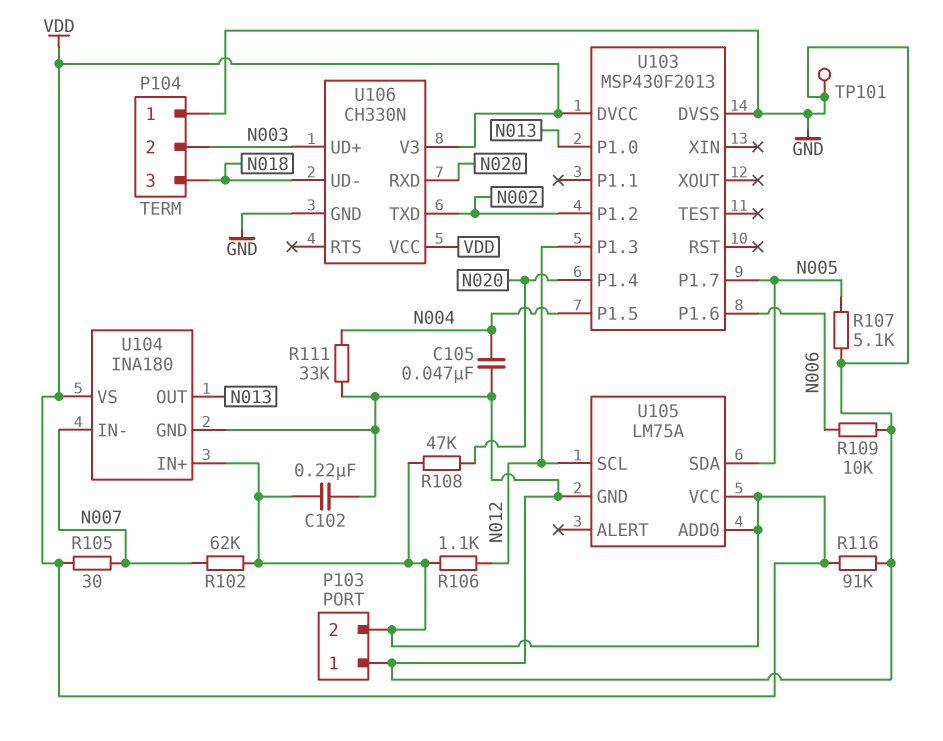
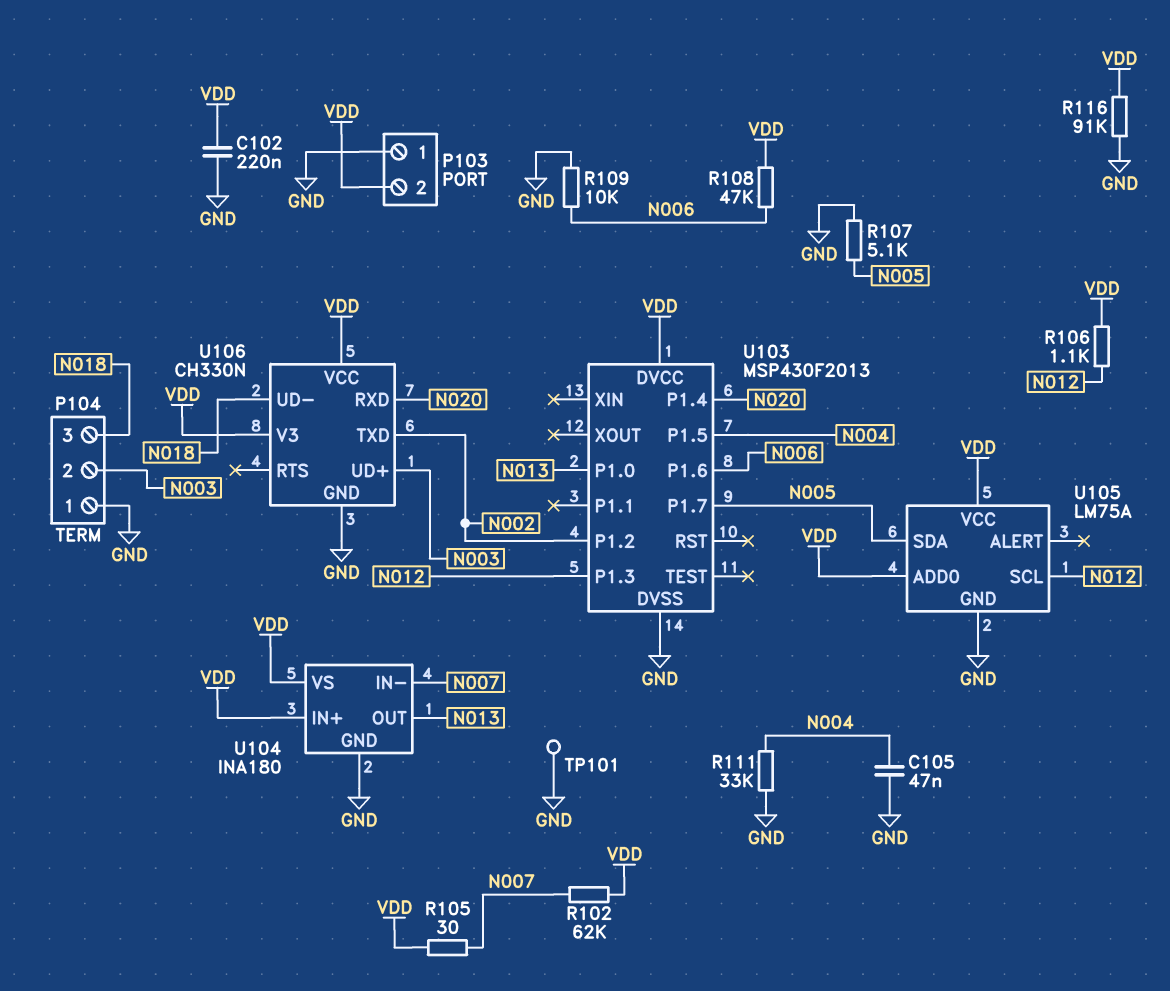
R108: 47k (N020, VDD) -> 47k (N006, VDD)

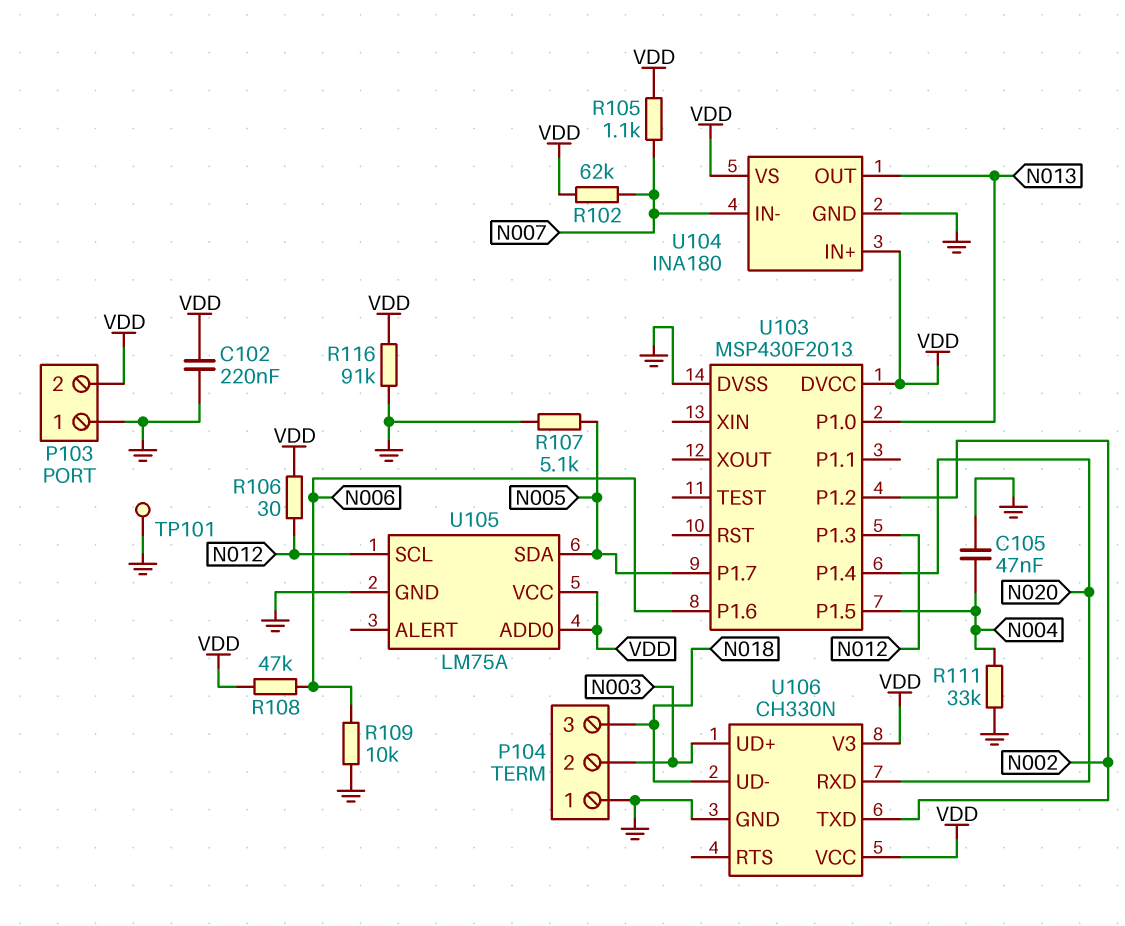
R105: 30 (N007, VDD) -> 1.1k (N007, VDD)
R106: 1.1k (N012, VDD) -> 30 (N012, VDD)

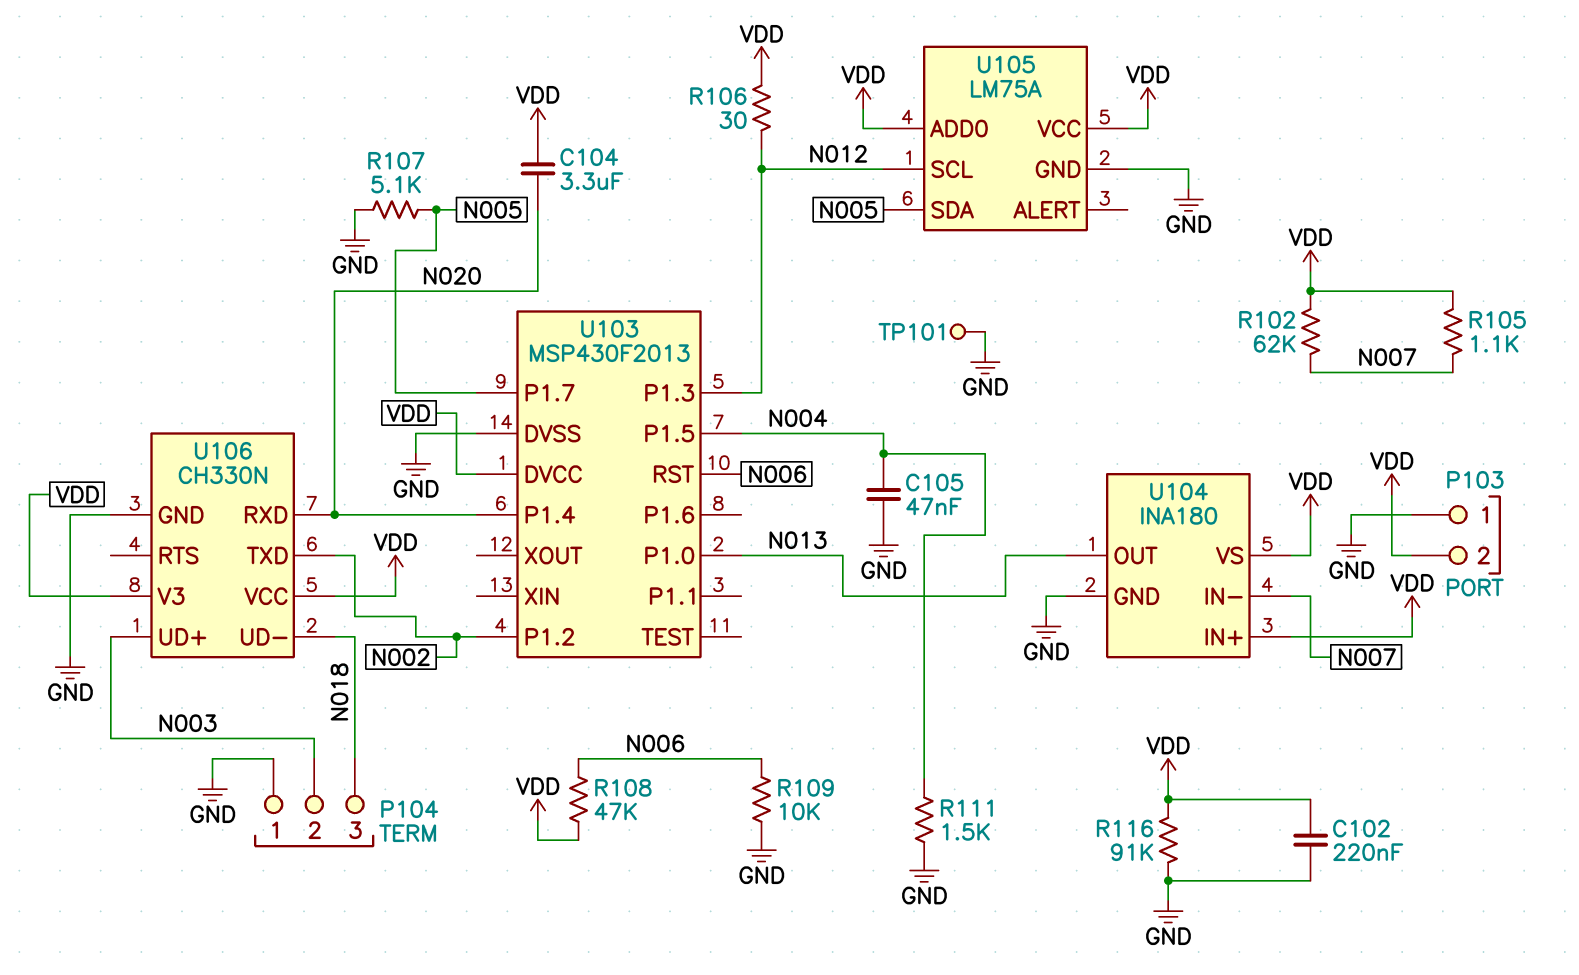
C104: none -> 3.3uF (N020, VDD)
R111: 33k (GND, N004) -> 1.5k (GND, N004)
U103 pin P1.6: N006 -> none
U103 pin RST: none -> N006

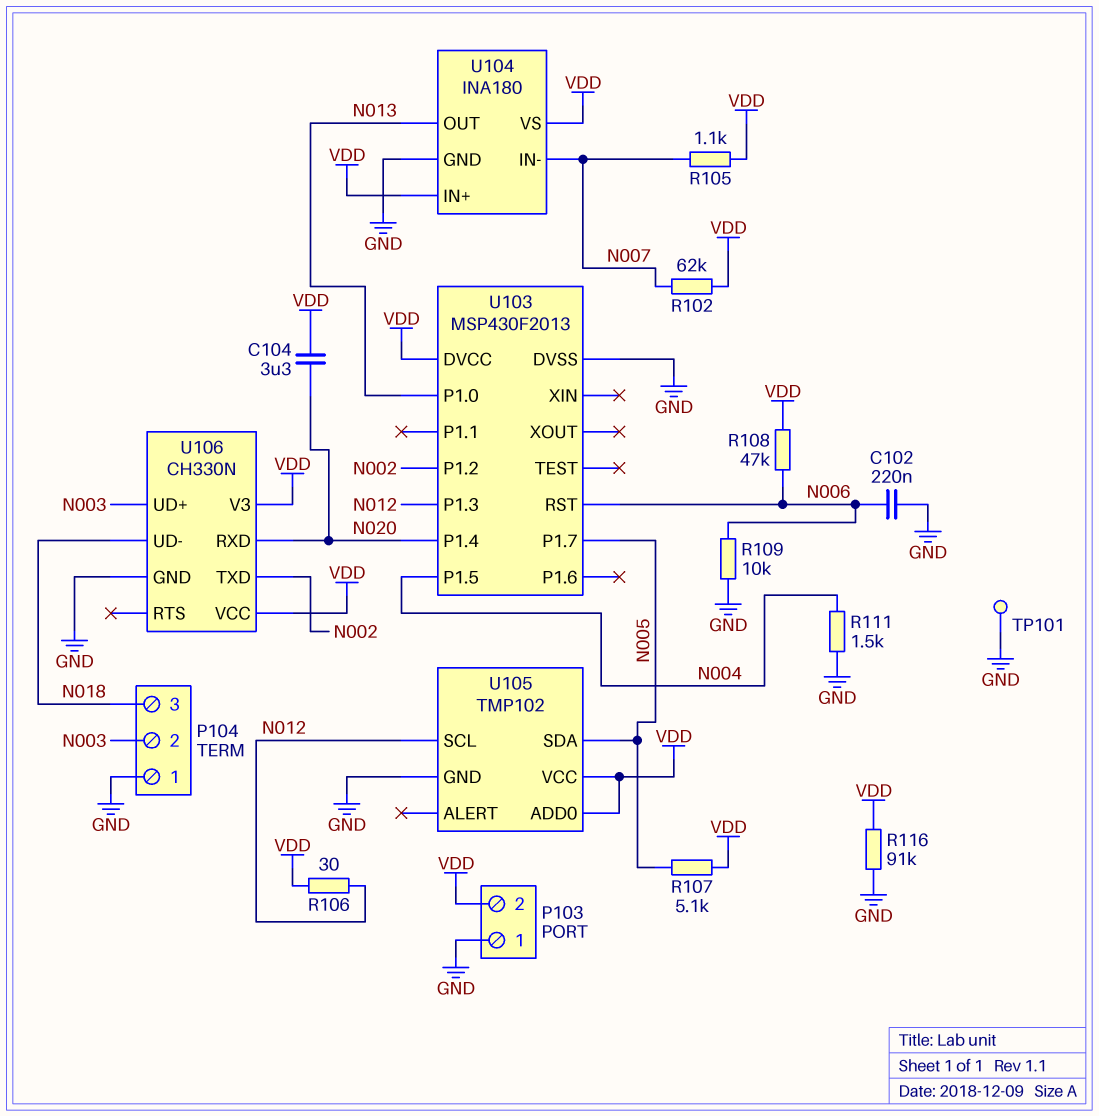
C102: 220nF (GND, VDD) -> 220nF (GND, N006)
C105: 47nF (GND, N004) -> none
R107: 5.1k (GND, N005) -> 5.1k (N005, VDD)
U105: LM75A -> TMP102

